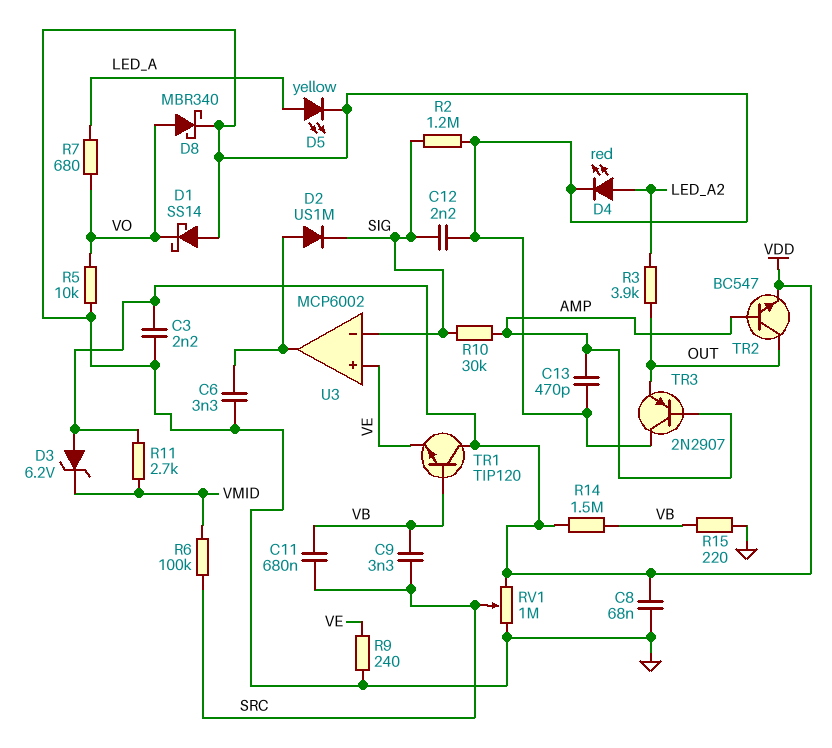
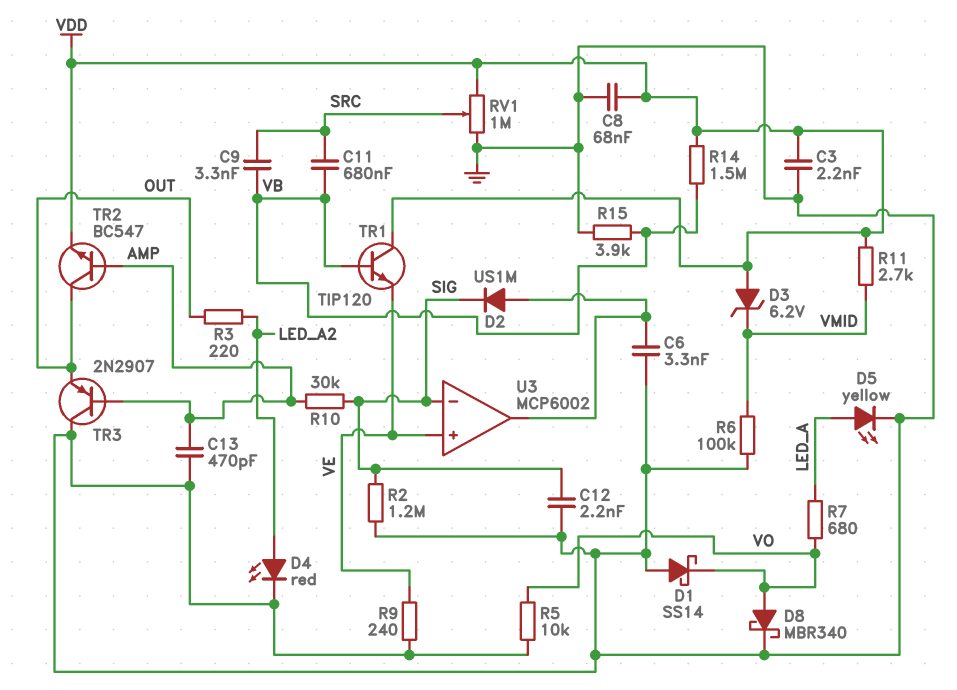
R3: 3.9k (LED_A2, OUT) -> 220 (LED_A2, OUT)
R6: 100k (SRC, VMID) -> 100k (GND, VMID)
R15: 220 (GND, VB) -> 3.9k (GND, VB)

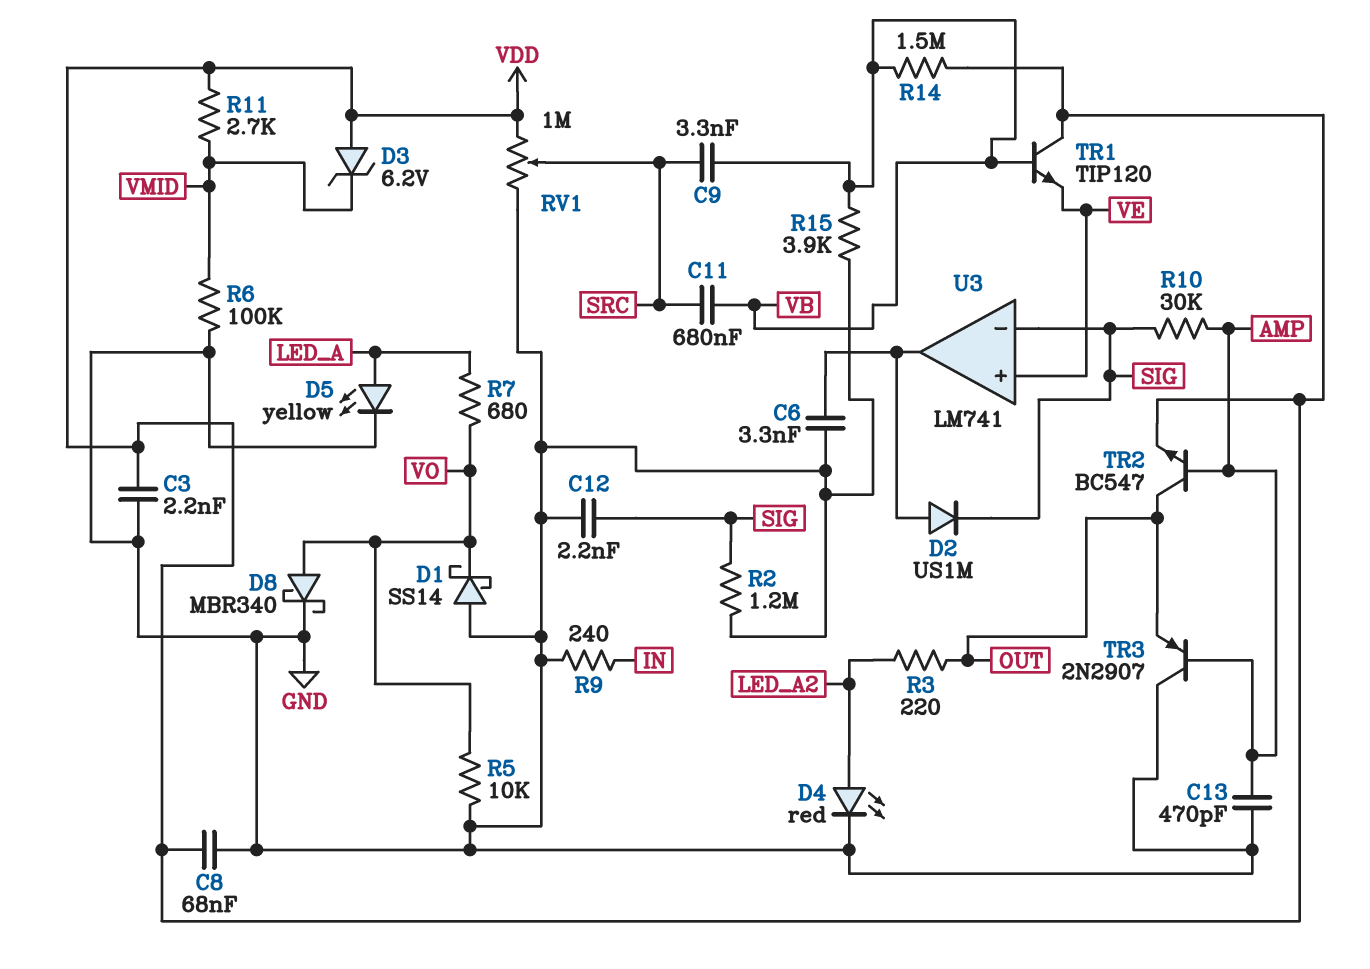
R9: 240 (GND, VE) -> 240 (GND, IN)
U3: MCP6002 -> LM741

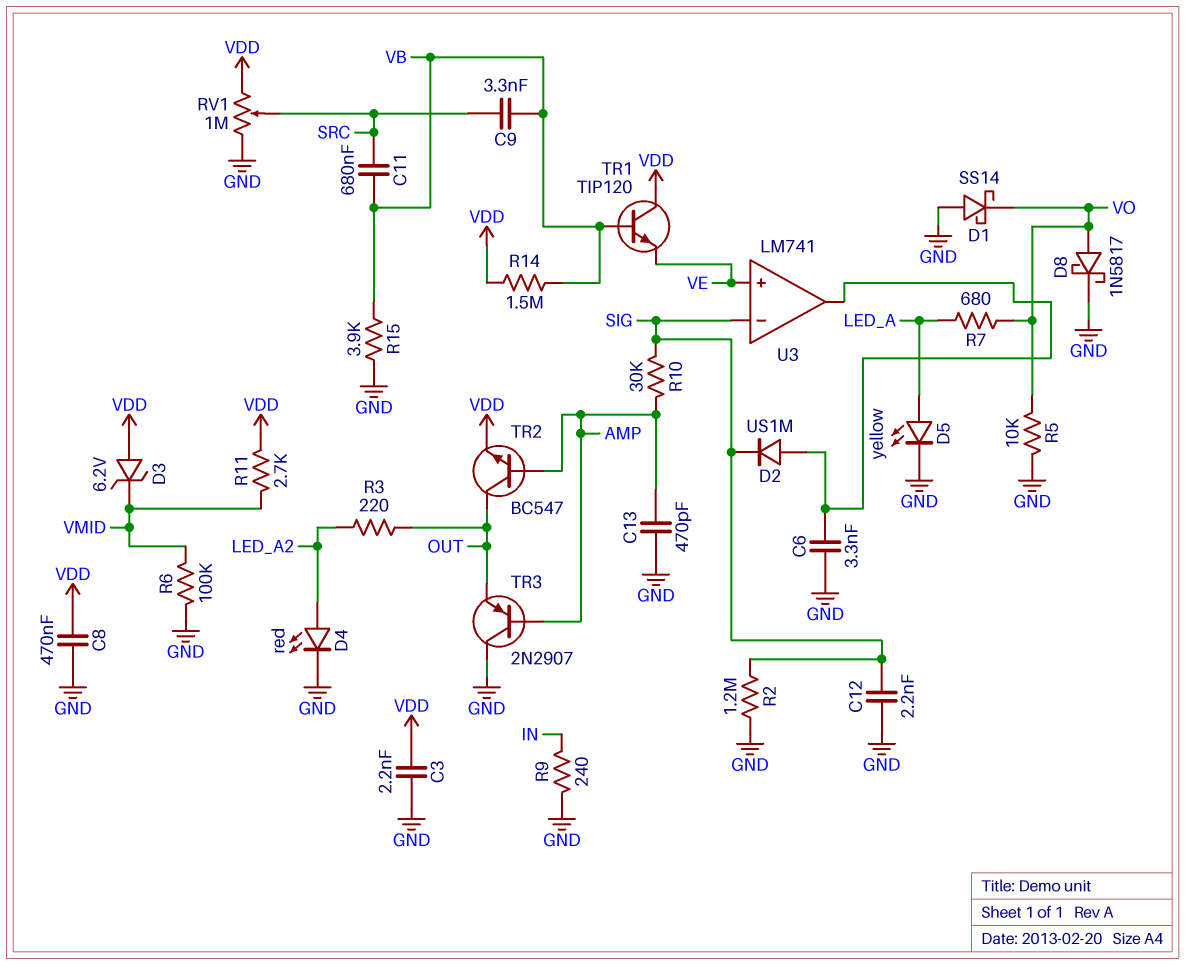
C8: 68nF (GND, VDD) -> 470nF (GND, VDD)
D8: schottky MBR340 (A VO, K GND) -> schottky 1N5817 (A VO, K GND)

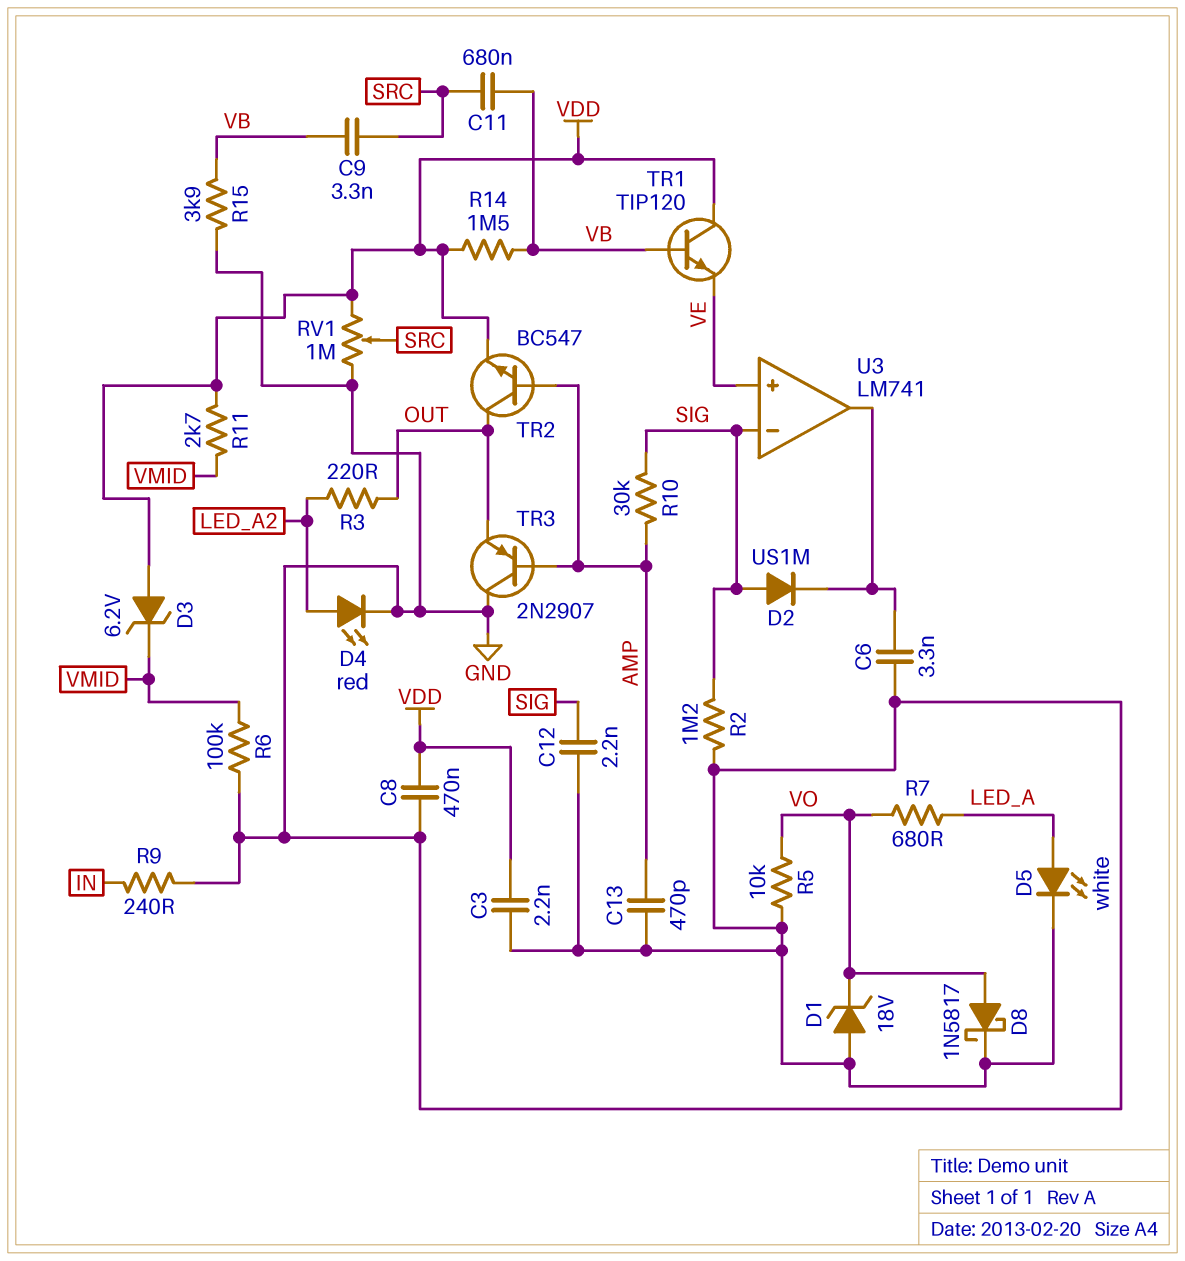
D1: schottky SS14 (A GND, K VO) -> zener 18V (A GND, K VO)
D2: diode US1M (A U3/out, K SIG) -> diode US1M (A SIG, K U3/out)
D5: LED yellow (A LED_A, K GND) -> LED white (A LED_A, K GND)

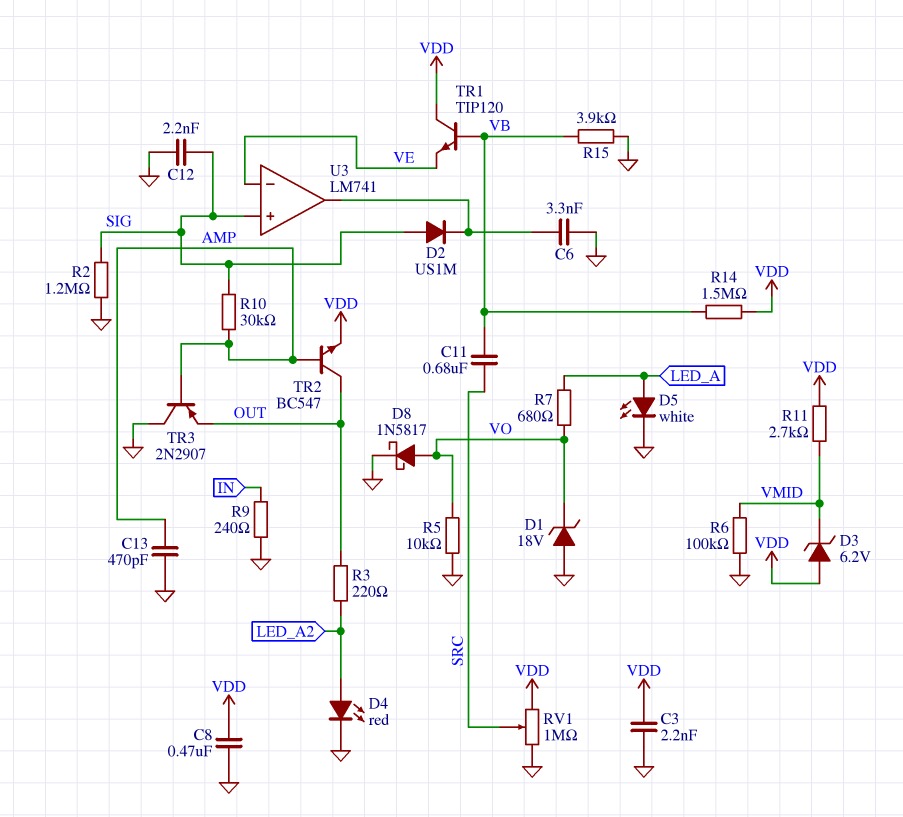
C9: 3.3nF (SRC, VB) -> none
U3 pin in+: VE -> SIG
U3 pin in-: SIG -> VE

